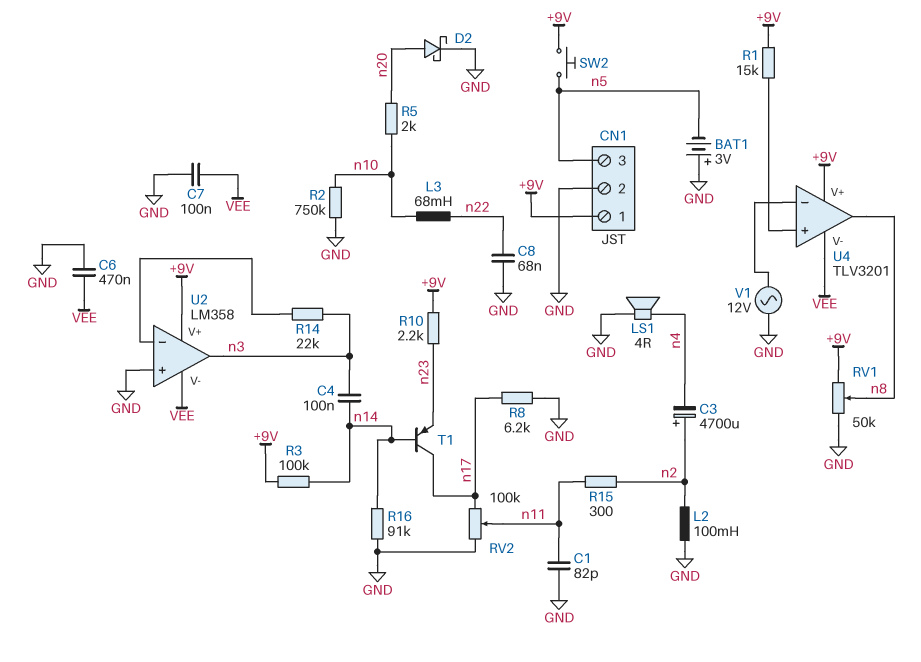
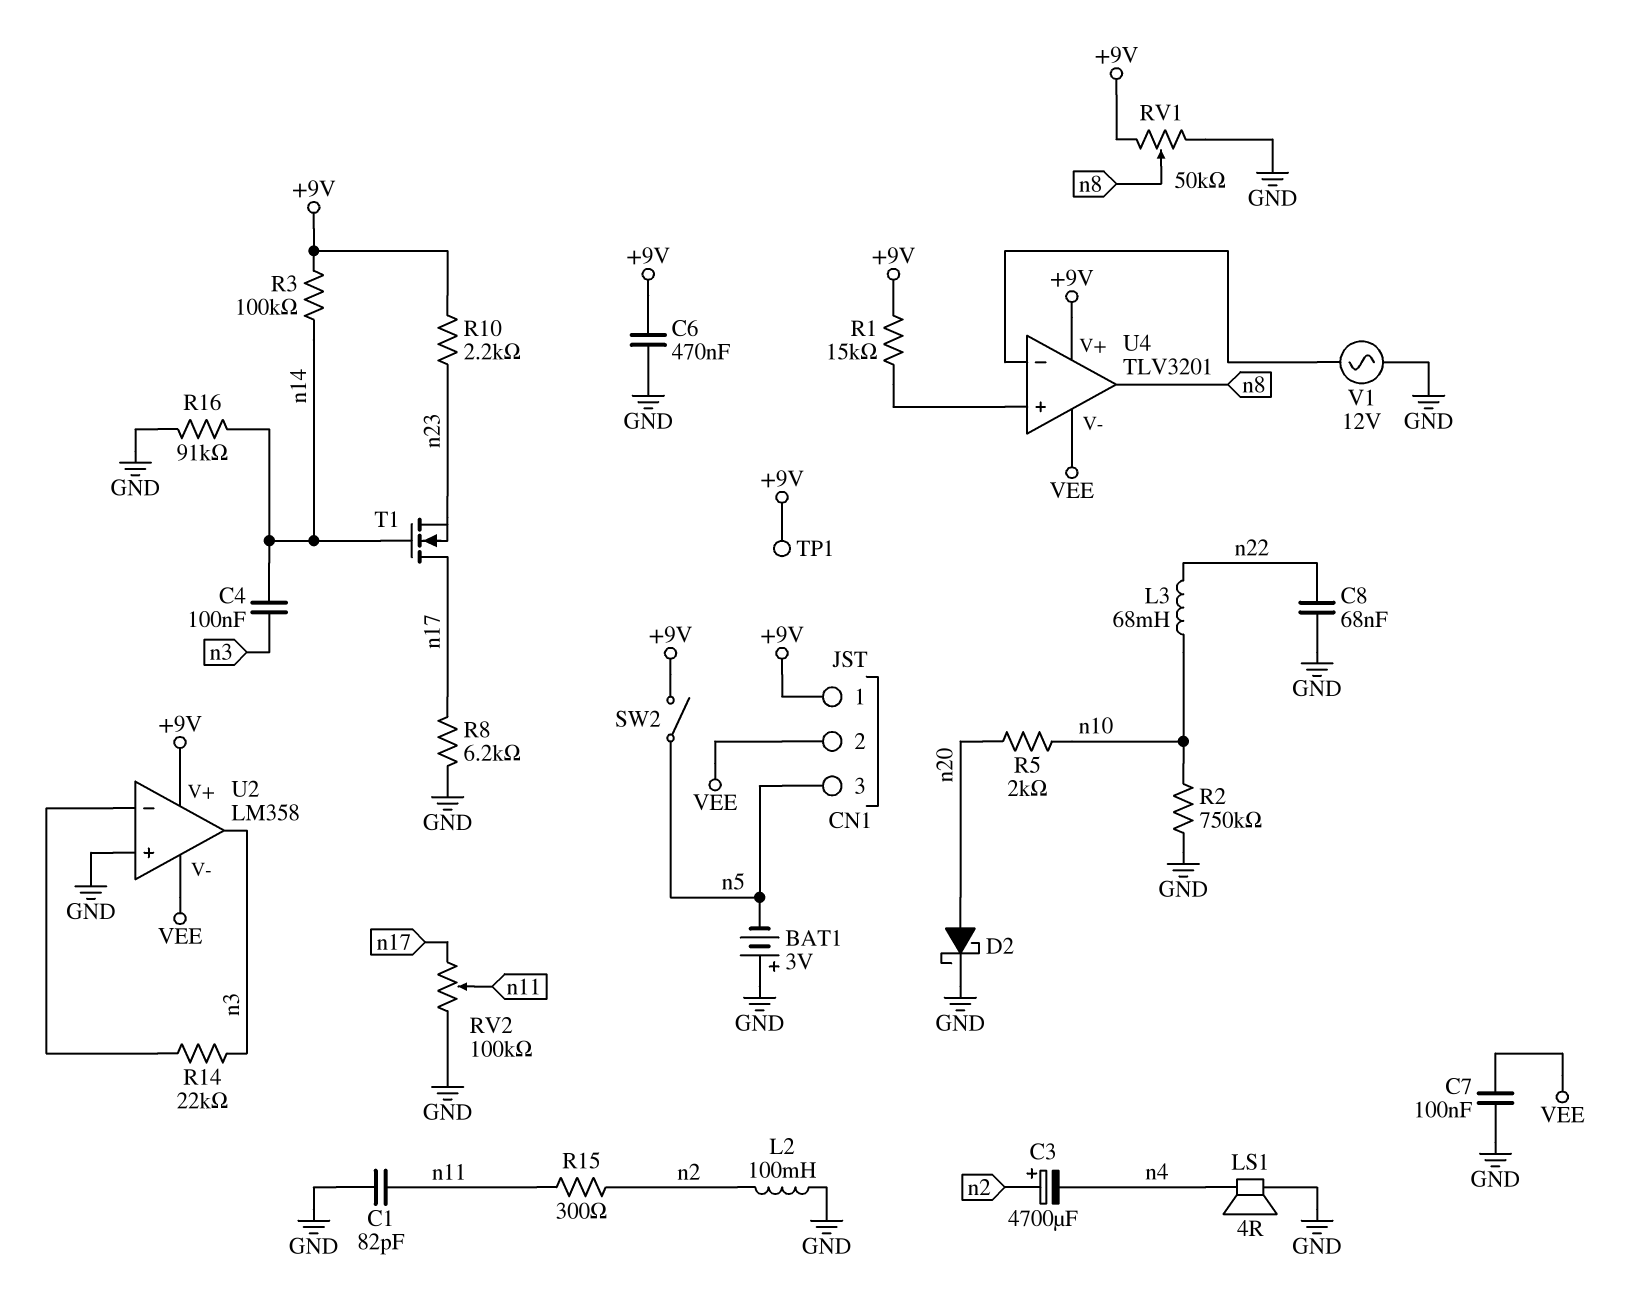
C6: 470nF (GND, VEE) -> 470nF (+9V, GND)
CN1 pin 2: GND -> VEE
SW2: button (+9V, n5) -> switch (+9V, n5)
T1: PNP (B n14, C n17, E n23) -> NMOS (G n14, D n17, S n23)
TP1: none -> test point (+9V)

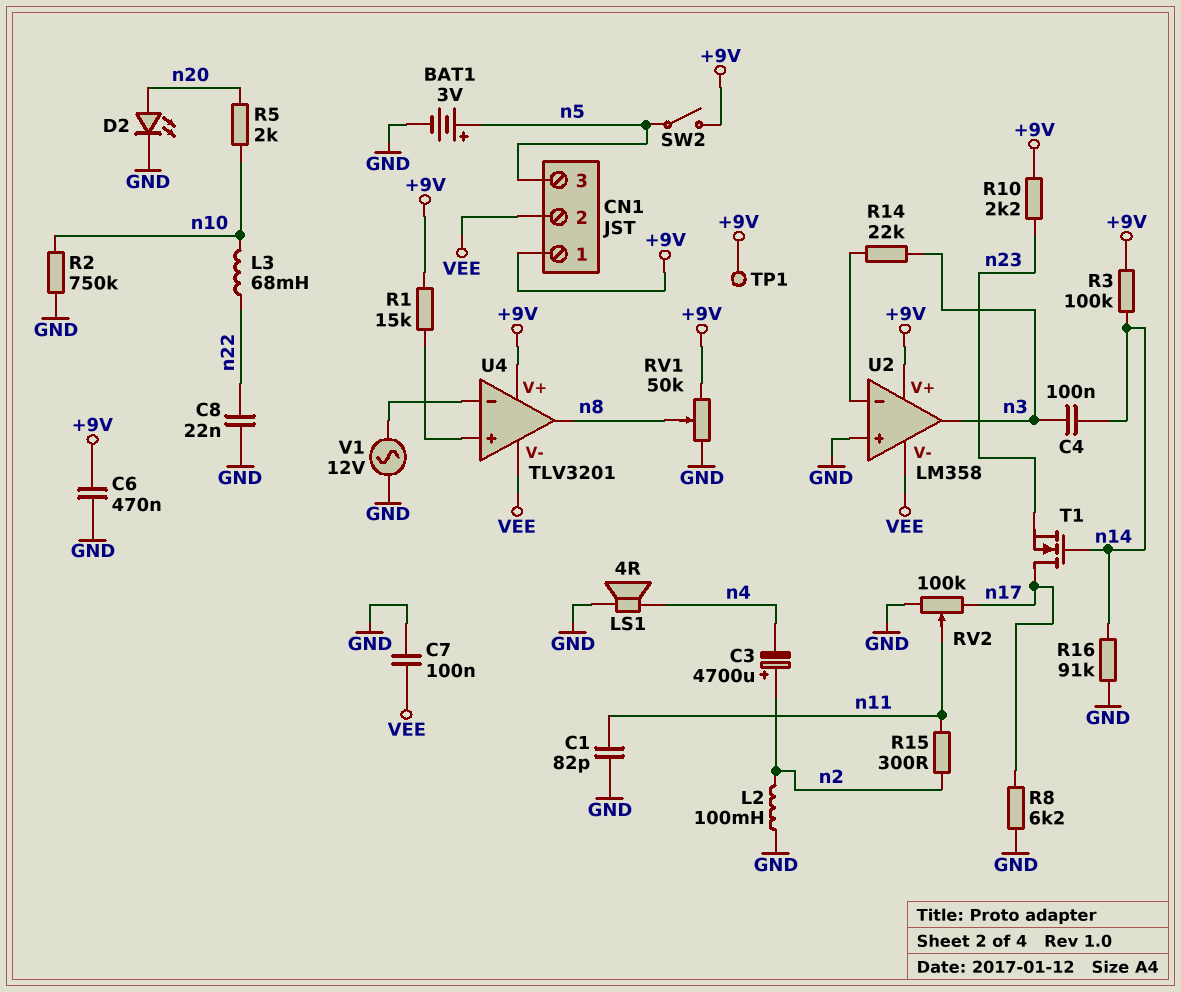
BAT1: 3V (plus GND, minus n5) -> 3V (plus n5, minus GND)
C8: 68nF (GND, n22) -> 22nF (GND, n22)
D2: schottky (A n20, K GND) -> LED (A n20, K GND)

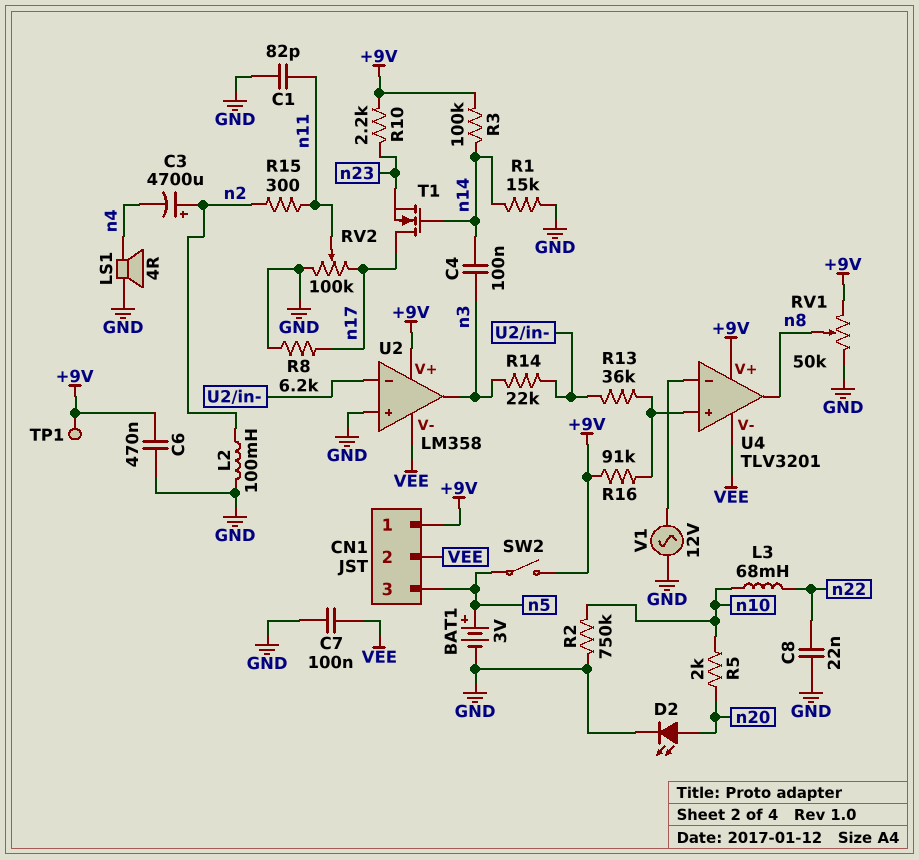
R1: 15k (+9V, U4/in+) -> 15k (GND, n14)
R13: none -> 36k (U2/in-, U4/in+)
R16: 91k (GND, n14) -> 91k (+9V, U4/in+)

